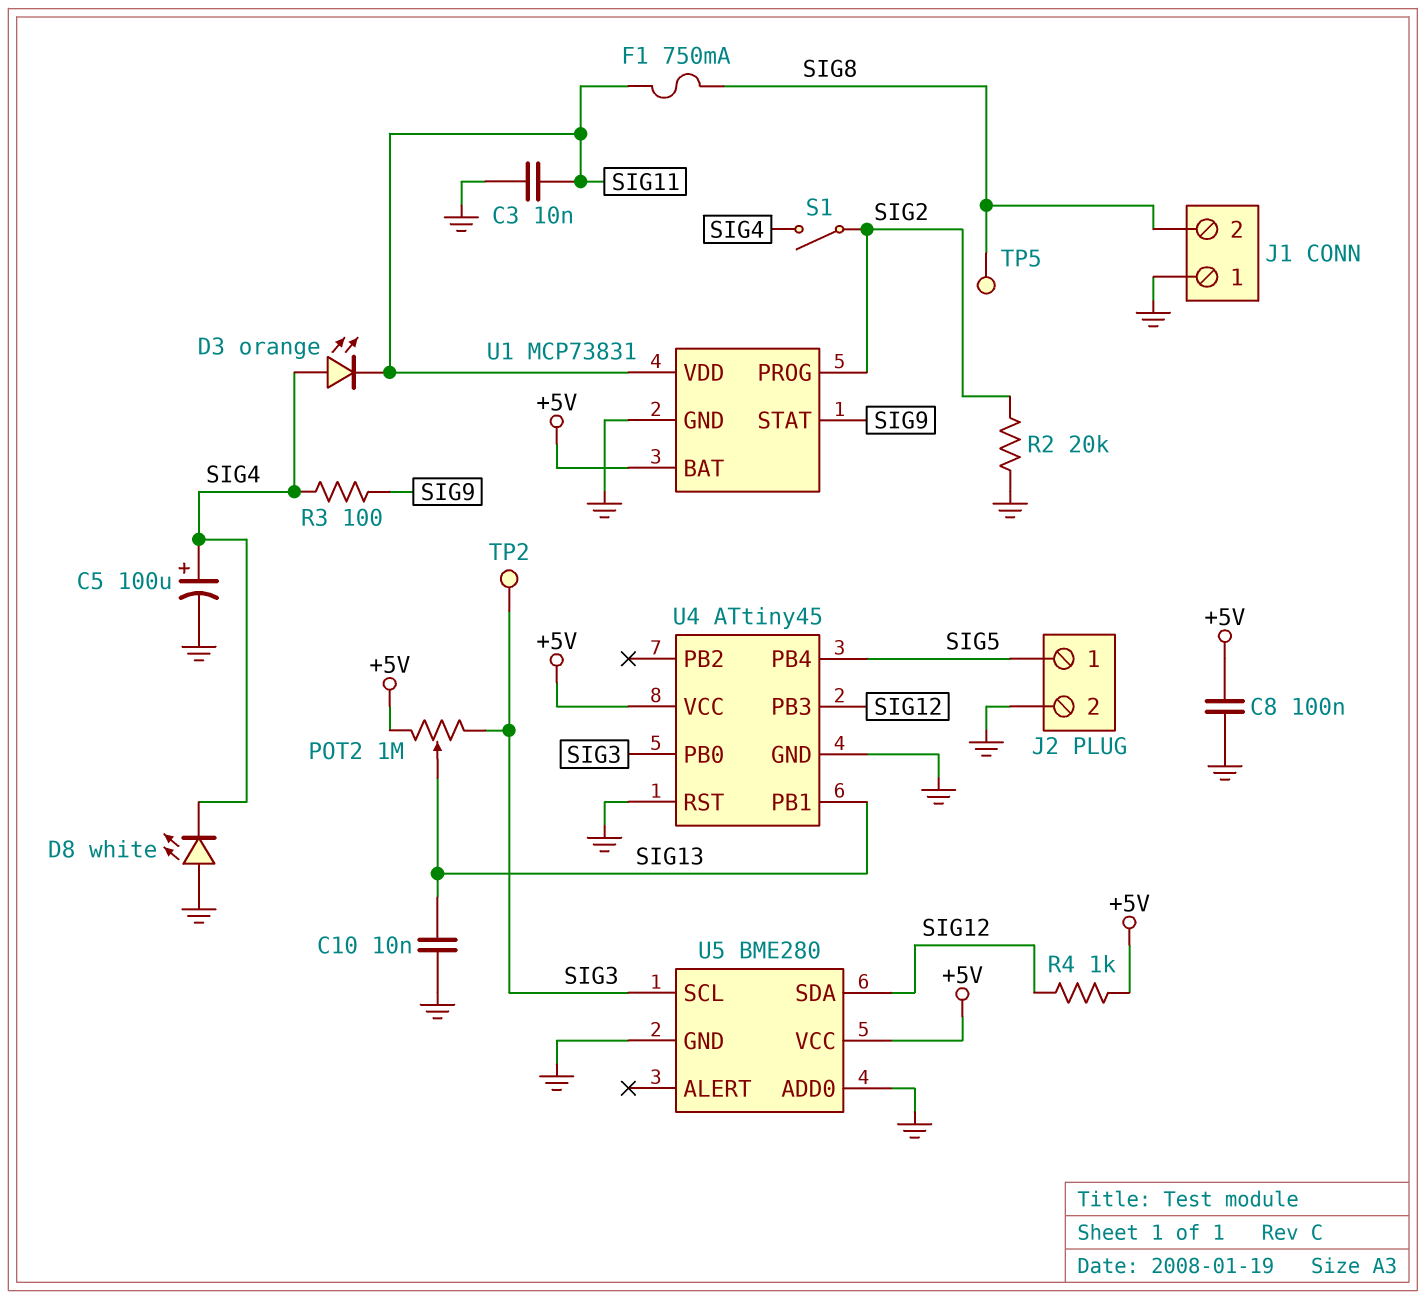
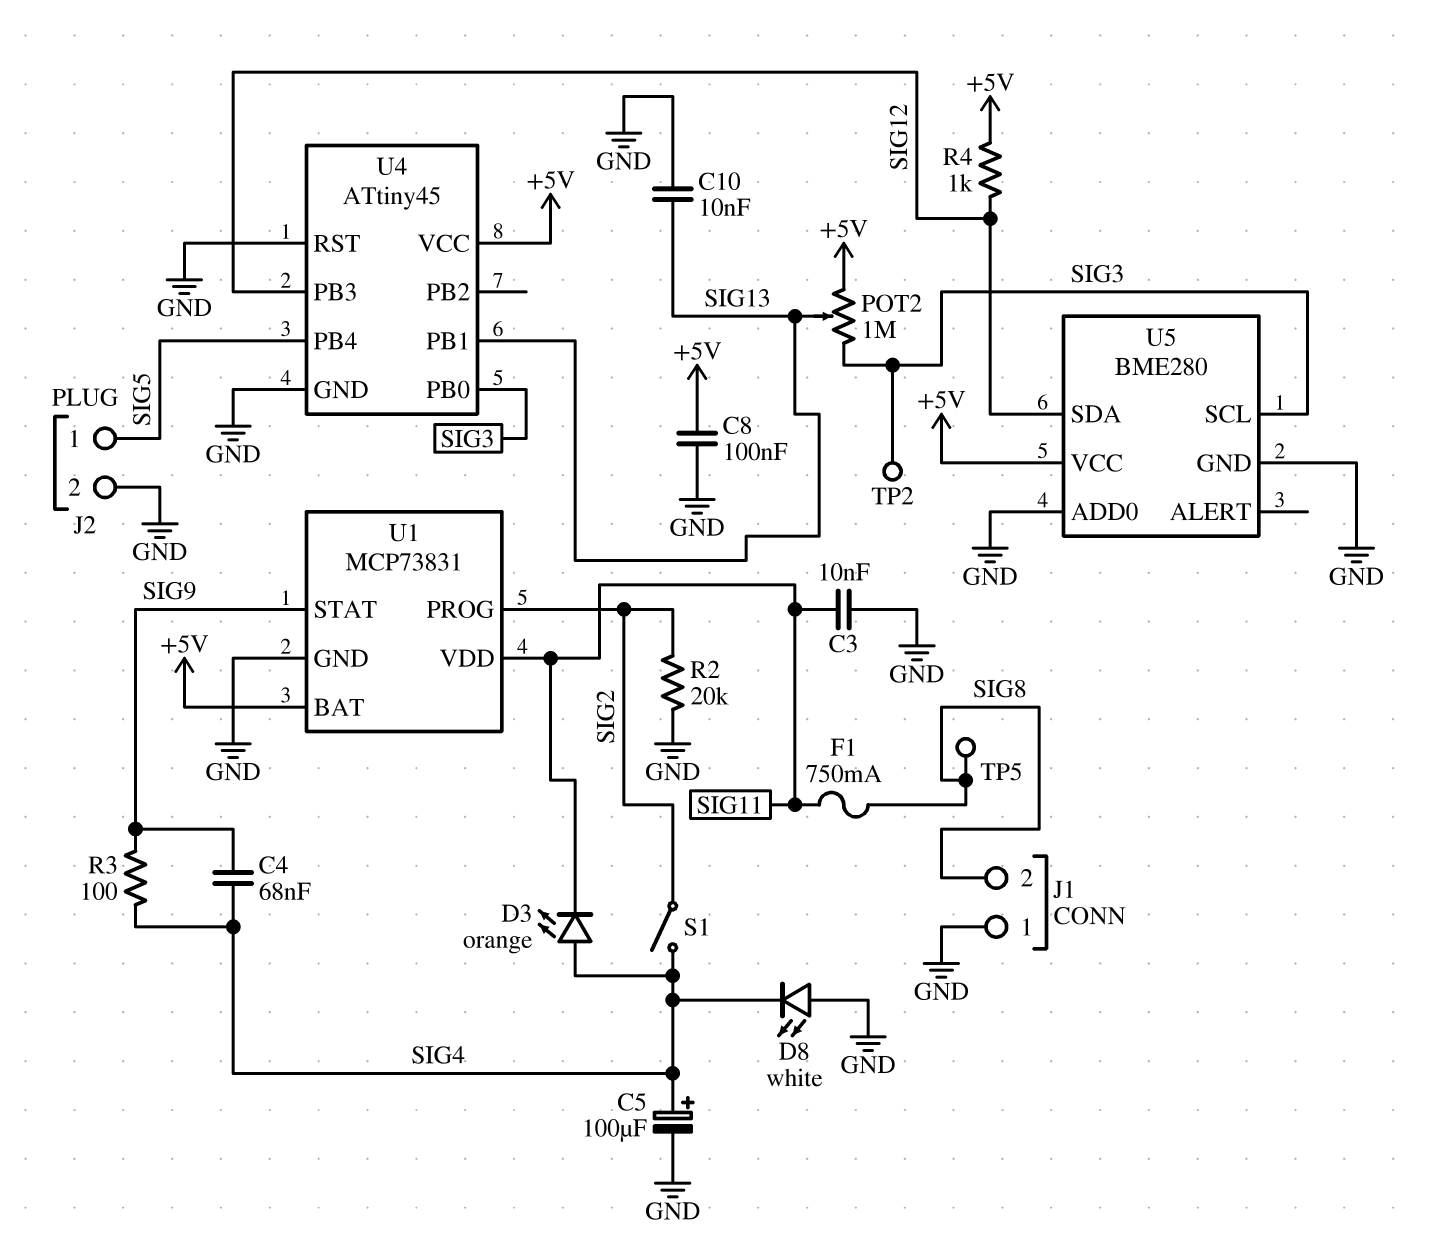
C4: none -> 68nF (SIG4, SIG9)

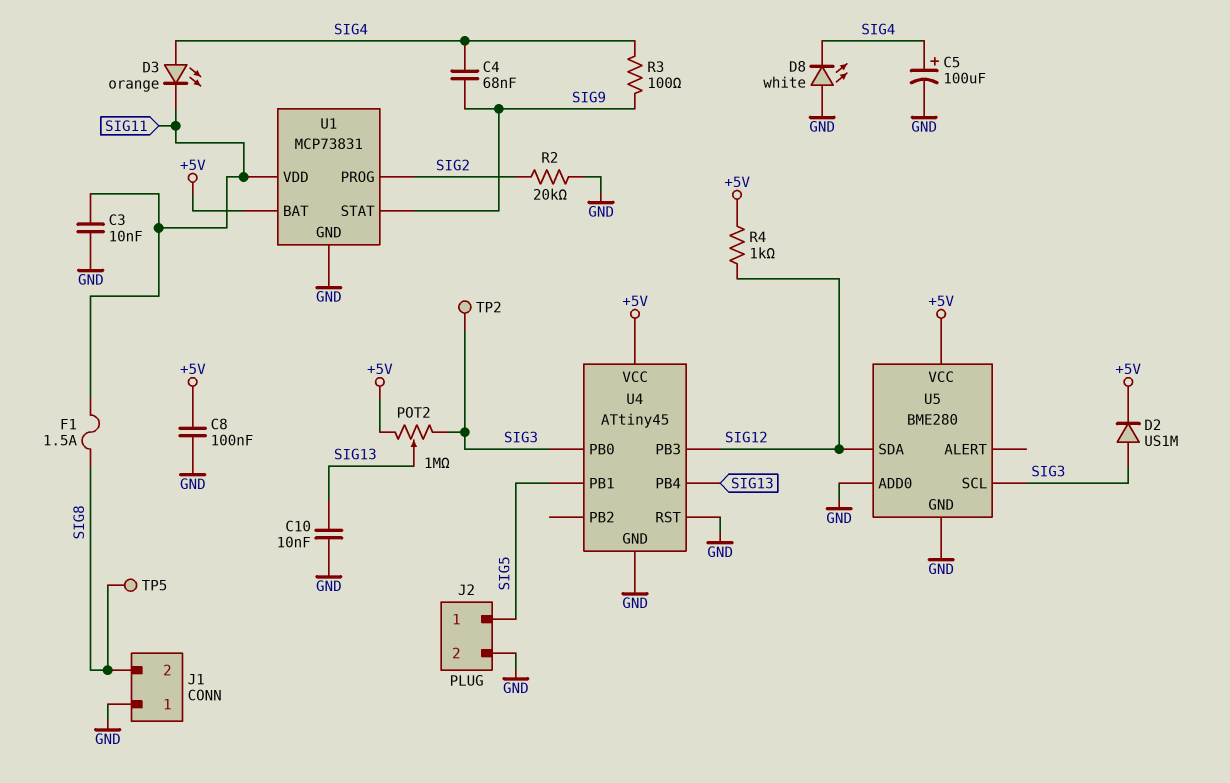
D2: none -> diode US1M (A SIG3, K +5V)
F1: 750mA (SIG8, SIG11) -> 1.5A (SIG8, SIG11)
S1: switch (SIG2, SIG4) -> none
U4 pin PB1: SIG13 -> SIG5
U4 pin PB4: SIG5 -> SIG13

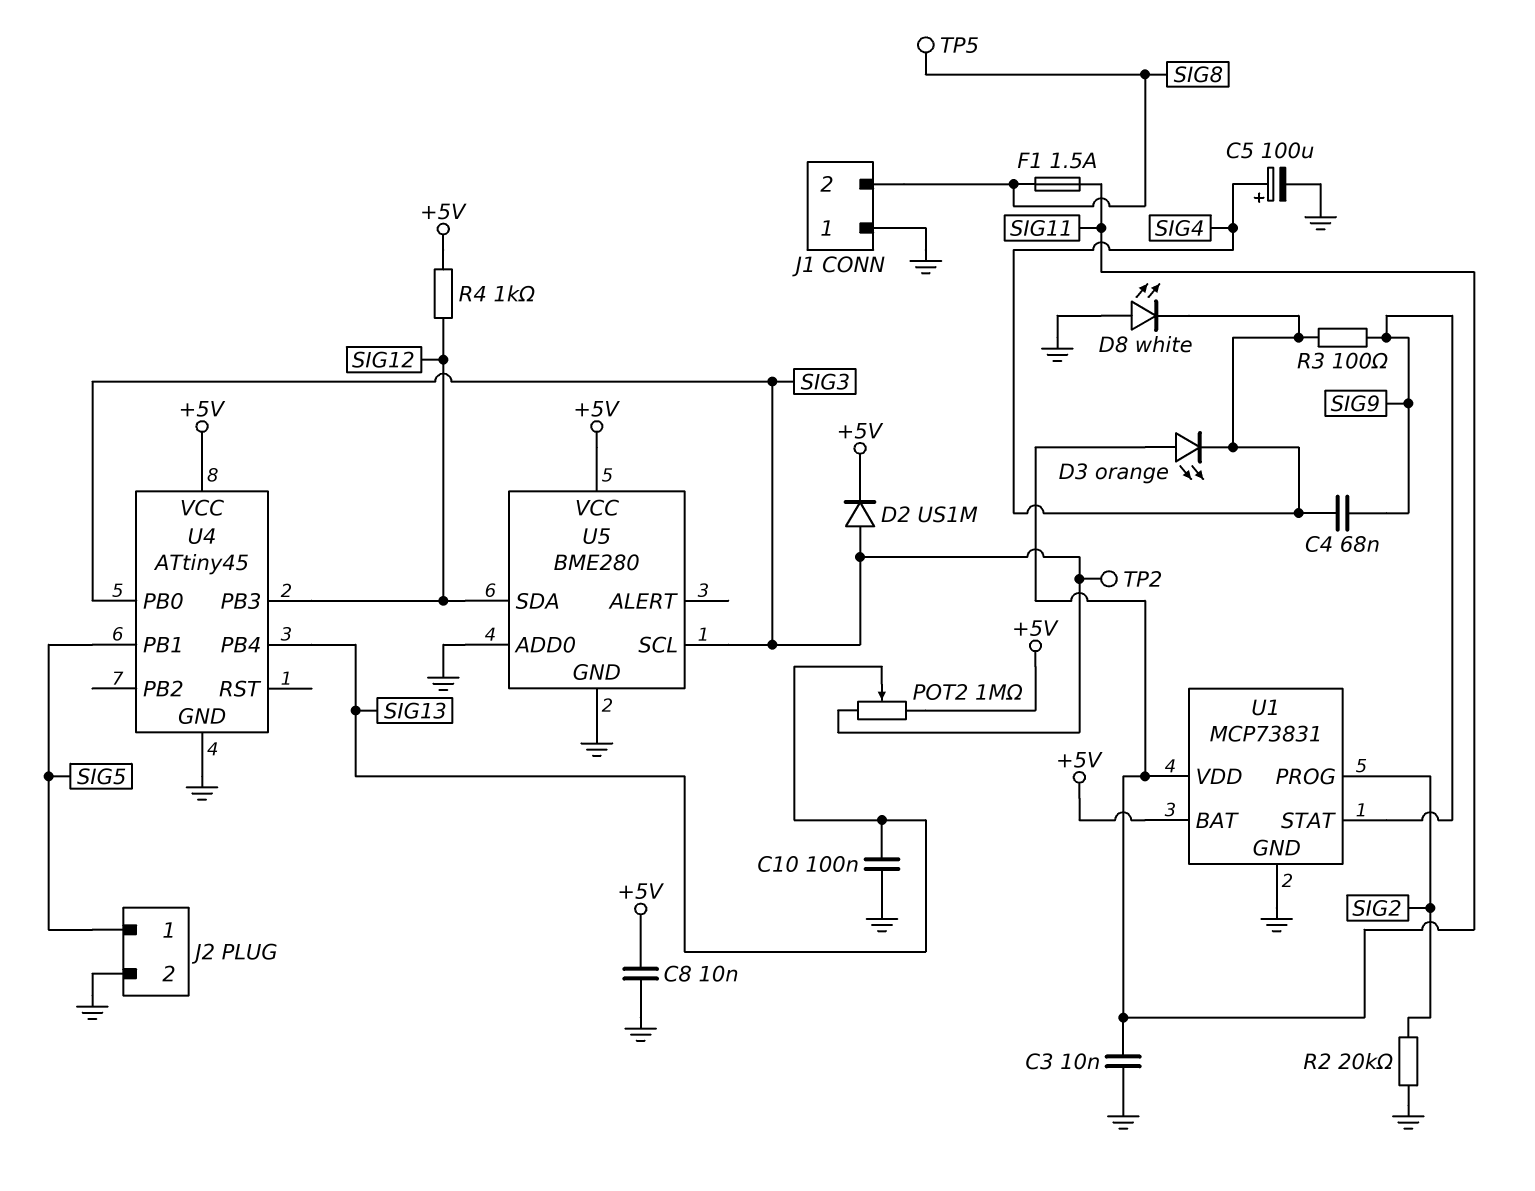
C8: 100nF (+5V, GND) -> 10nF (+5V, GND)
C10: 10nF (GND, SIG13) -> 100nF (GND, SIG13)
D3: LED orange (A SIG4, K SIG11) -> LED orange (A SIG11, K SIG4)
U4 pin RST: GND -> none

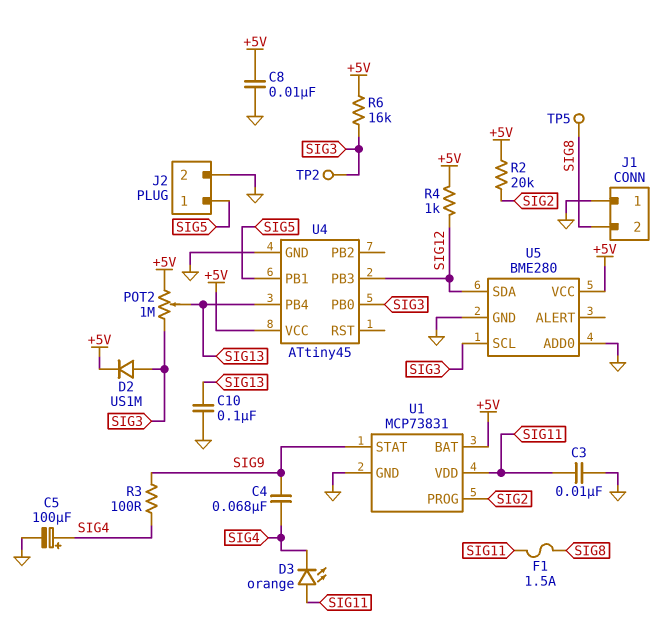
D8: LED white (A GND, K SIG4) -> none
R2: 20k (GND, SIG2) -> 20k (+5V, SIG2)
R6: none -> 16k (+5V, SIG3)

